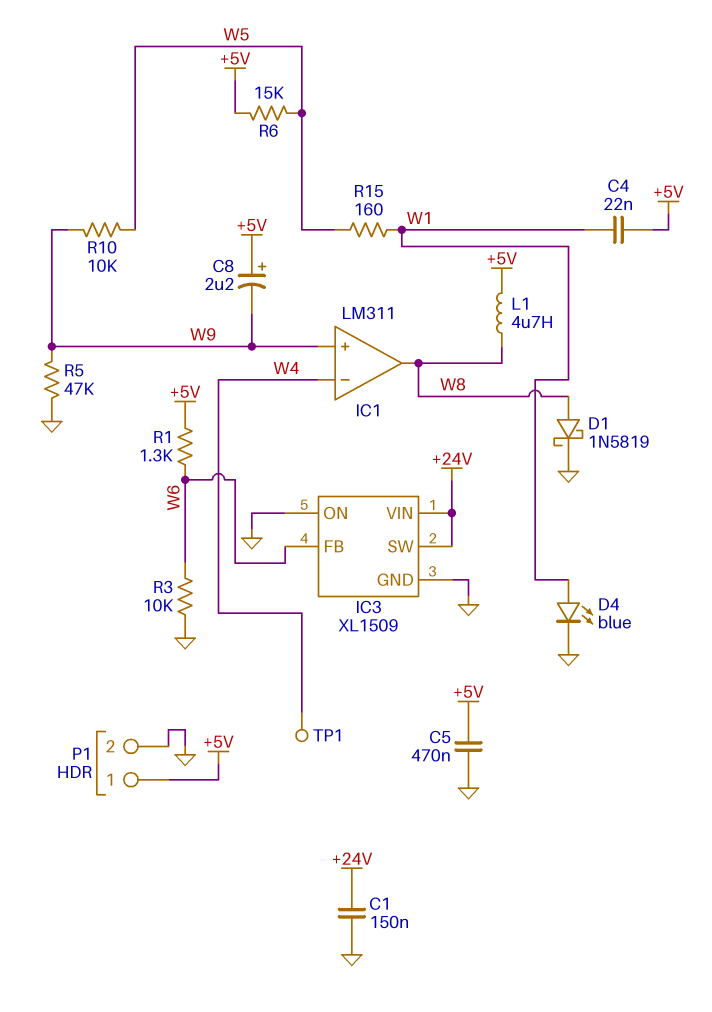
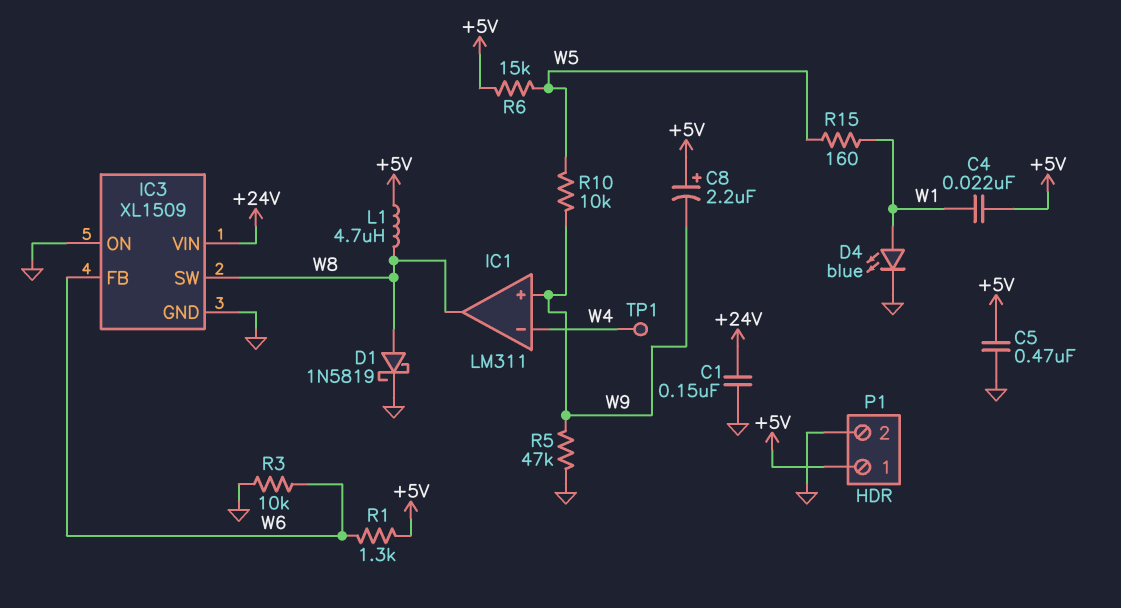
IC3 pin SW: +24V -> W8

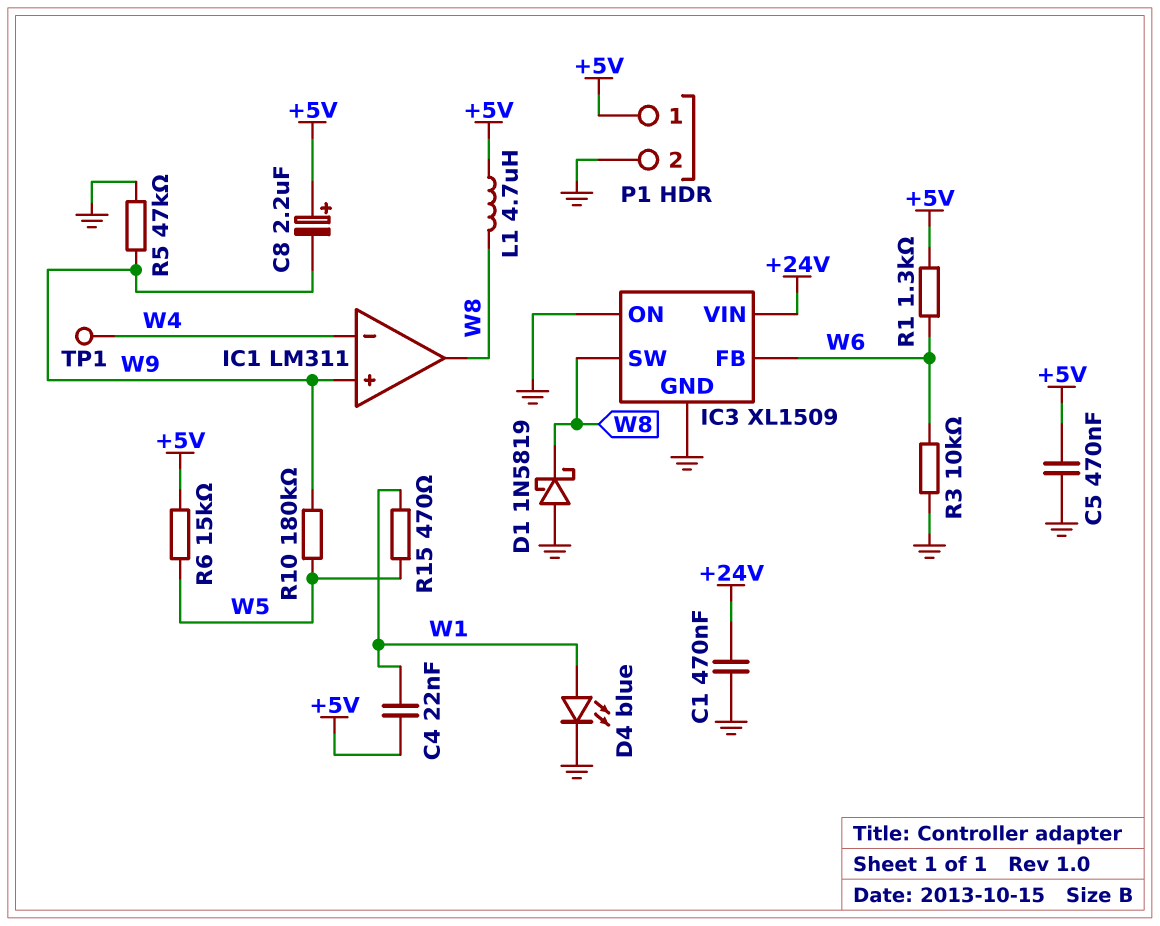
C1: 150nF (+24V, GND) -> 470nF (+24V, GND)
D1: schottky 1N5819 (A W8, K GND) -> schottky 1N5819 (A GND, K W8)
R10: 10k (W5, W9) -> 180k (W5, W9)
R15: 160 (W1, W5) -> 470 (W1, W5)

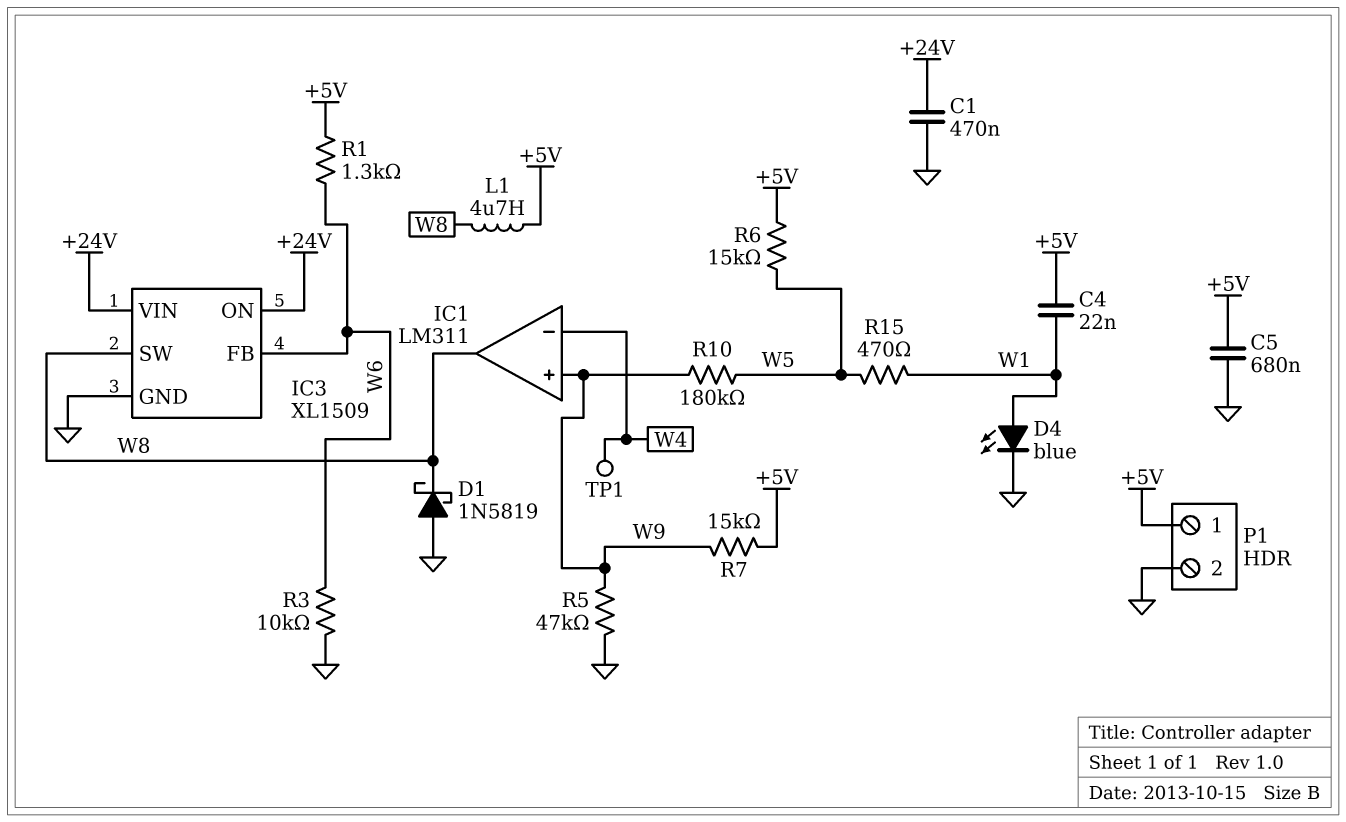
C5: 470nF (+5V, GND) -> 680nF (+5V, GND)
C8: 2.2uF (plus +5V, minus W9) -> none
IC3 pin ON: GND -> +24V
R7: none -> 15k (+5V, W9)

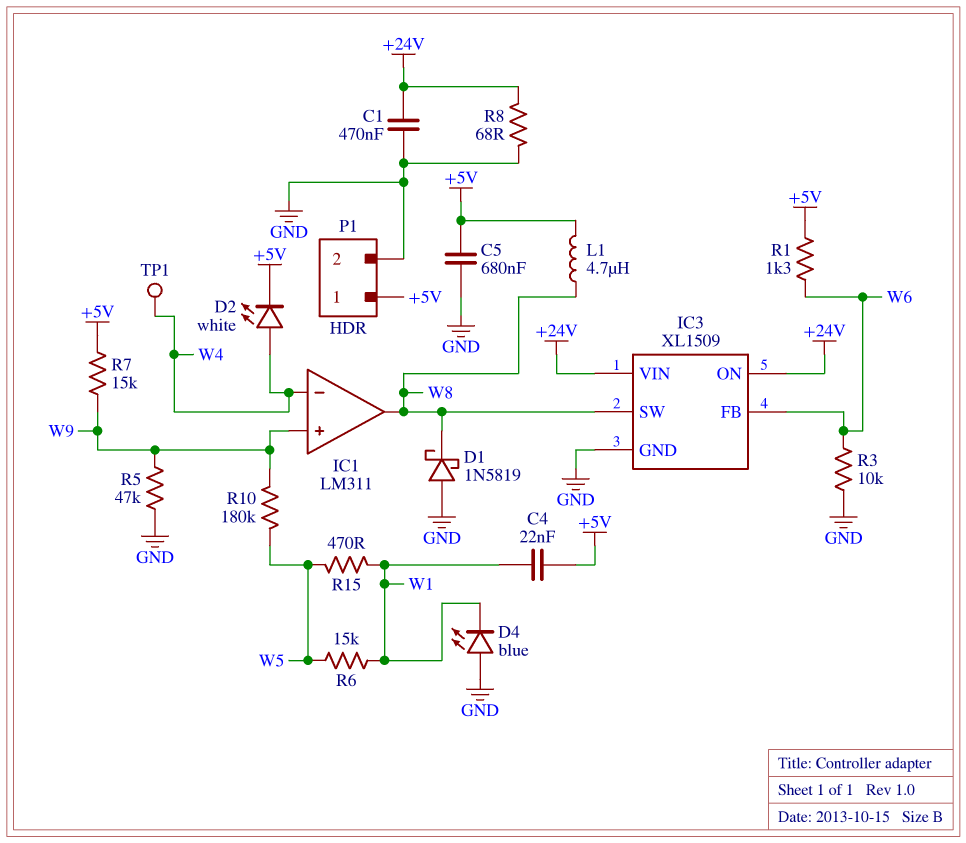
D2: none -> LED white (A W4, K +5V)
D4: LED blue (A W1, K GND) -> LED blue (A GND, K W1)
R6: 15k (+5V, W5) -> 15k (W1, W5)
R8: none -> 68 (+24V, GND)

